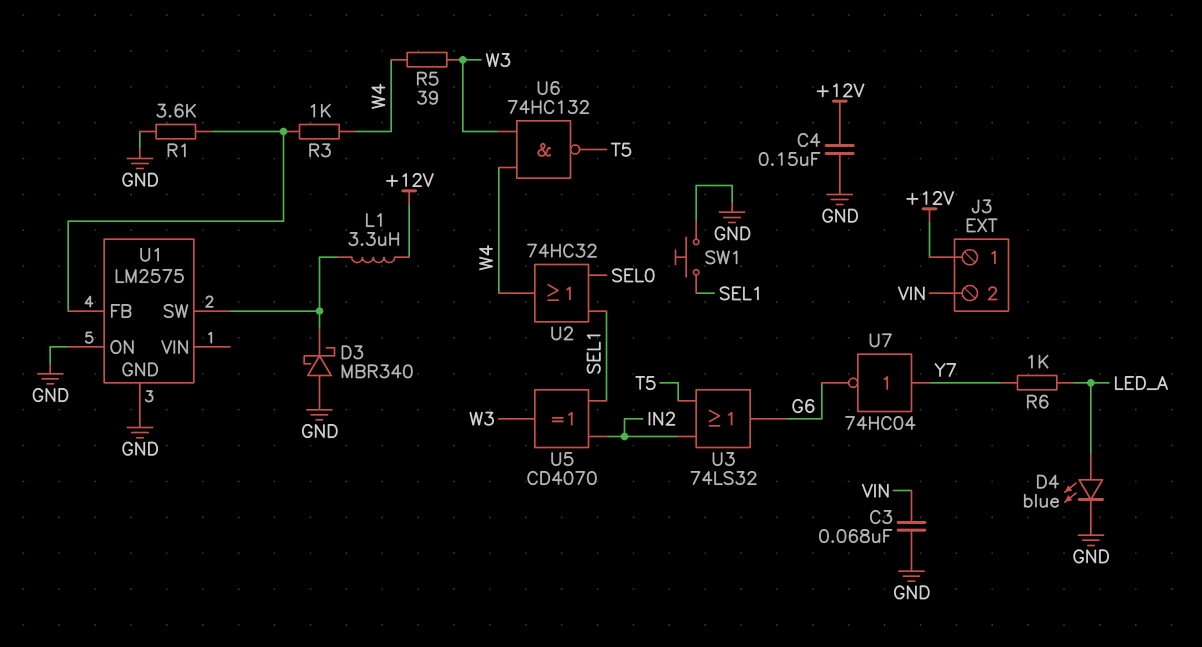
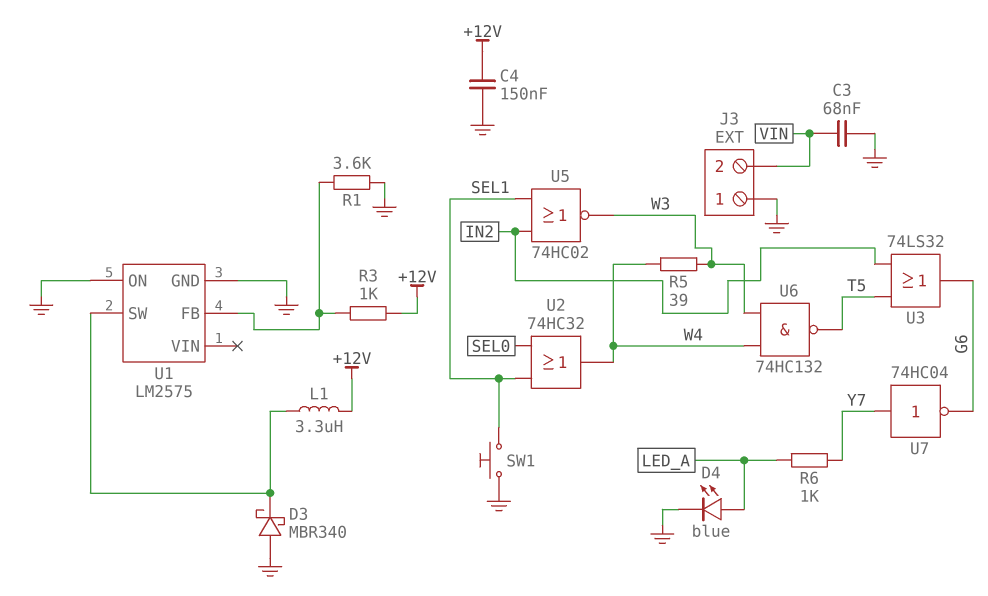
J3 pin 1: +12V -> GND
R3: 1k (U1/FB, W4) -> 1k (+12V, U1/FB)
U5: XOR CD4070 (in IN2, in SEL1, out W3) -> NOR 74HC02 (in IN2, in SEL1, out W3)

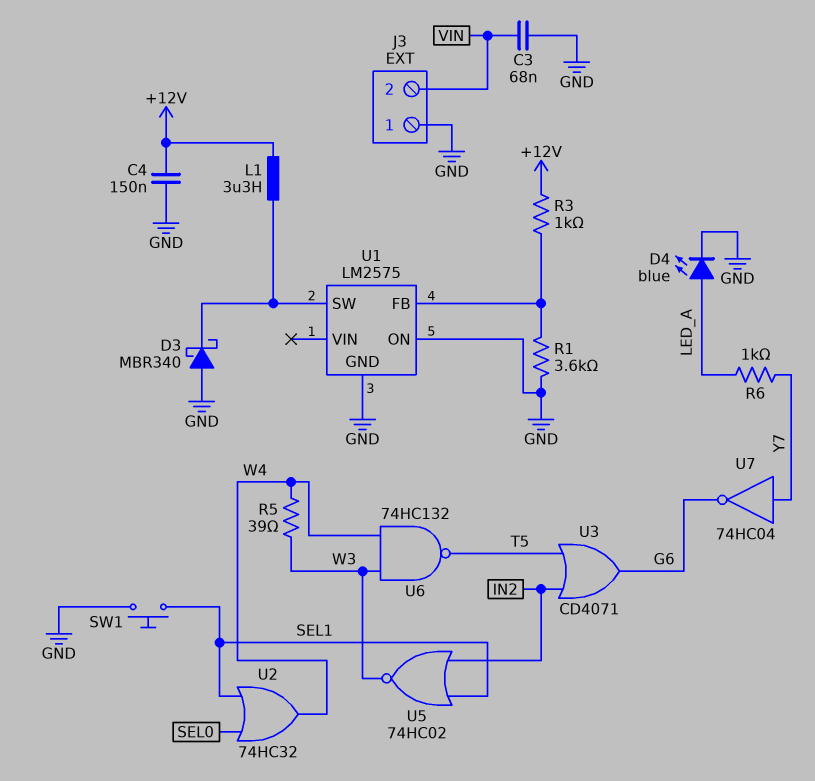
U3: OR 74LS32 (in IN2, in T5, out G6) -> OR CD4071 (in IN2, in T5, out G6)

